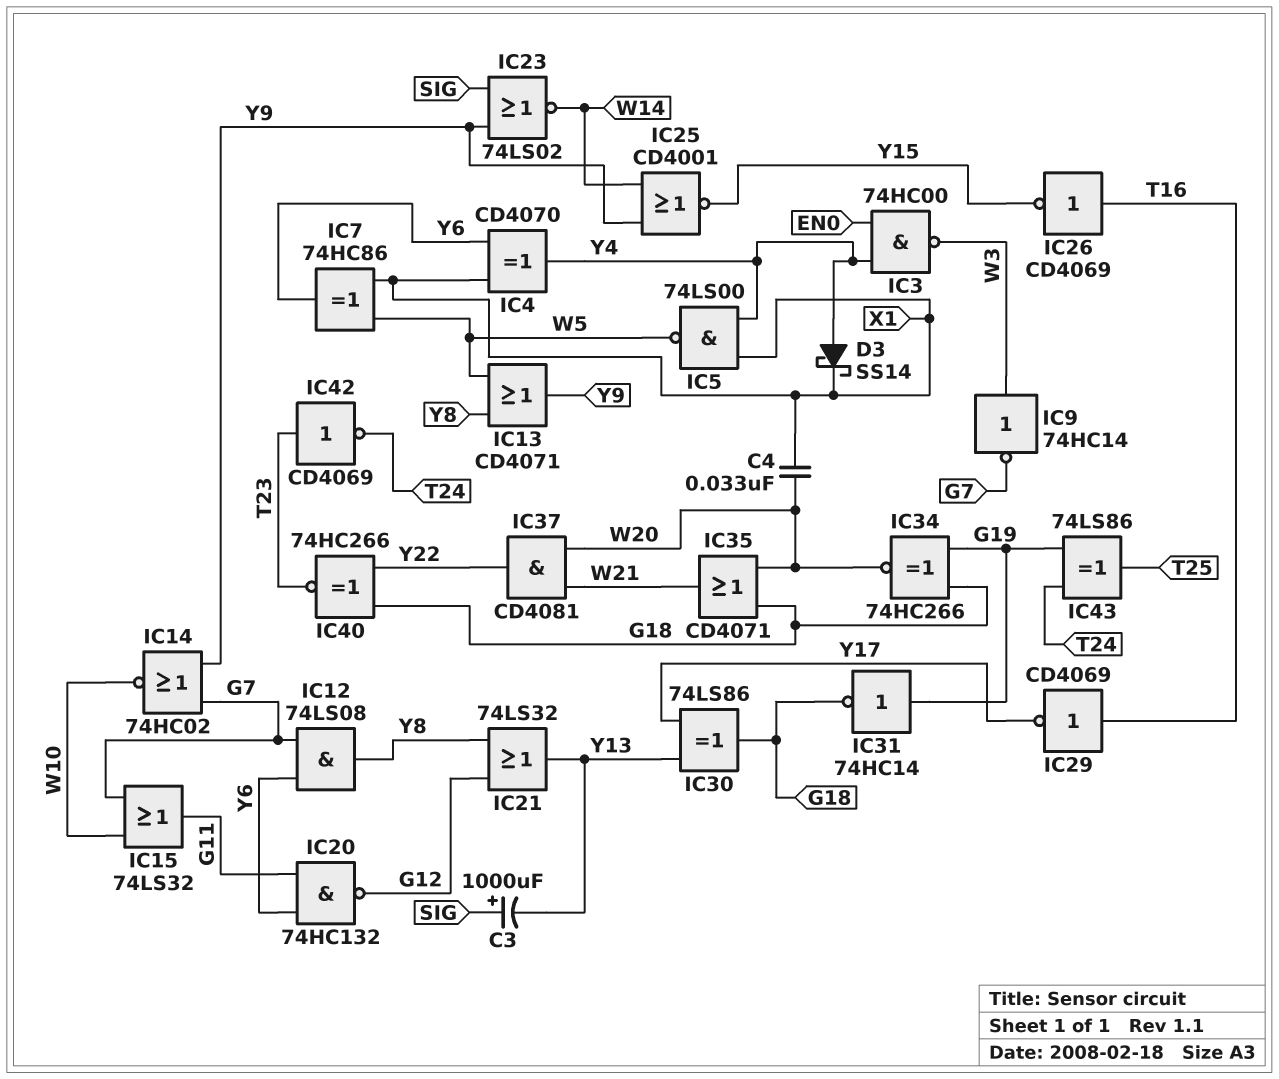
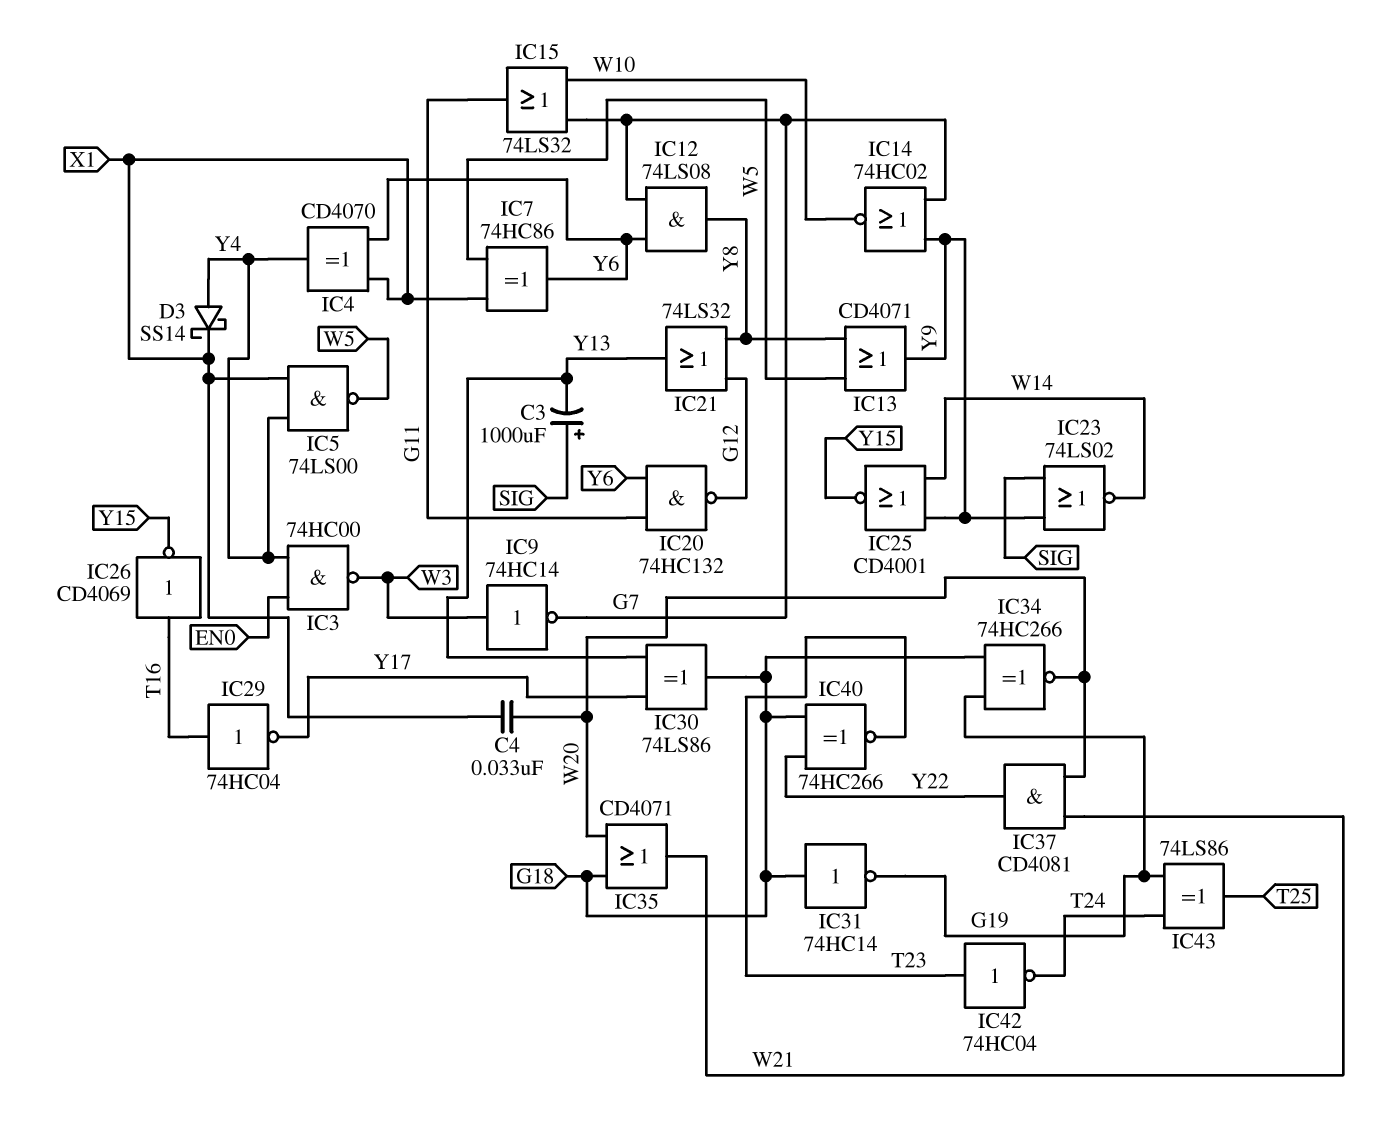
IC29: NOT CD4069 (in T16, out Y17) -> NOT 74HC04 (in T16, out Y17)
IC31: NOT 74HC14 (in G19, out G18) -> NOT 74HC14 (in G18, out G19)
IC42: NOT CD4069 (in T23, out T24) -> NOT 74HC04 (in T23, out T24)

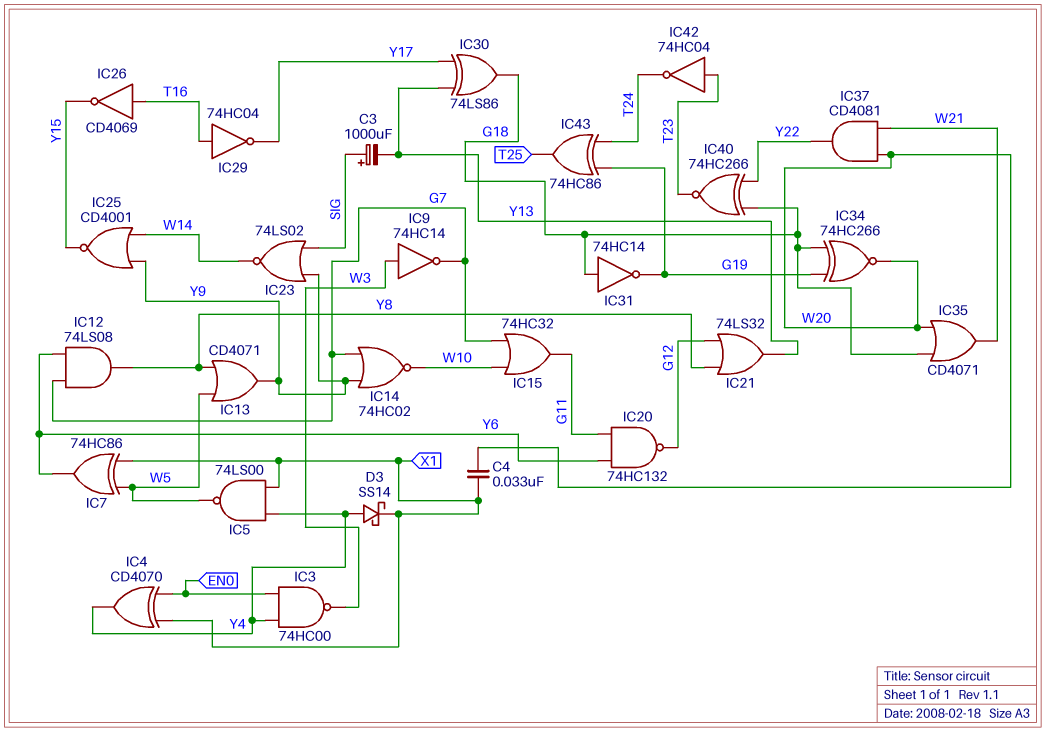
IC4: XOR CD4070 (in X1, in Y6, out Y4) -> XOR CD4070 (in EN0, in X1, out Y4)
IC15: OR 74LS32 (in G7, in W10, out G11) -> OR 74HC32 (in G7, in W10, out G11)
IC43: XOR 74LS86 (in G19, in T24, out T25) -> XOR 74HC86 (in G19, in T24, out T25)

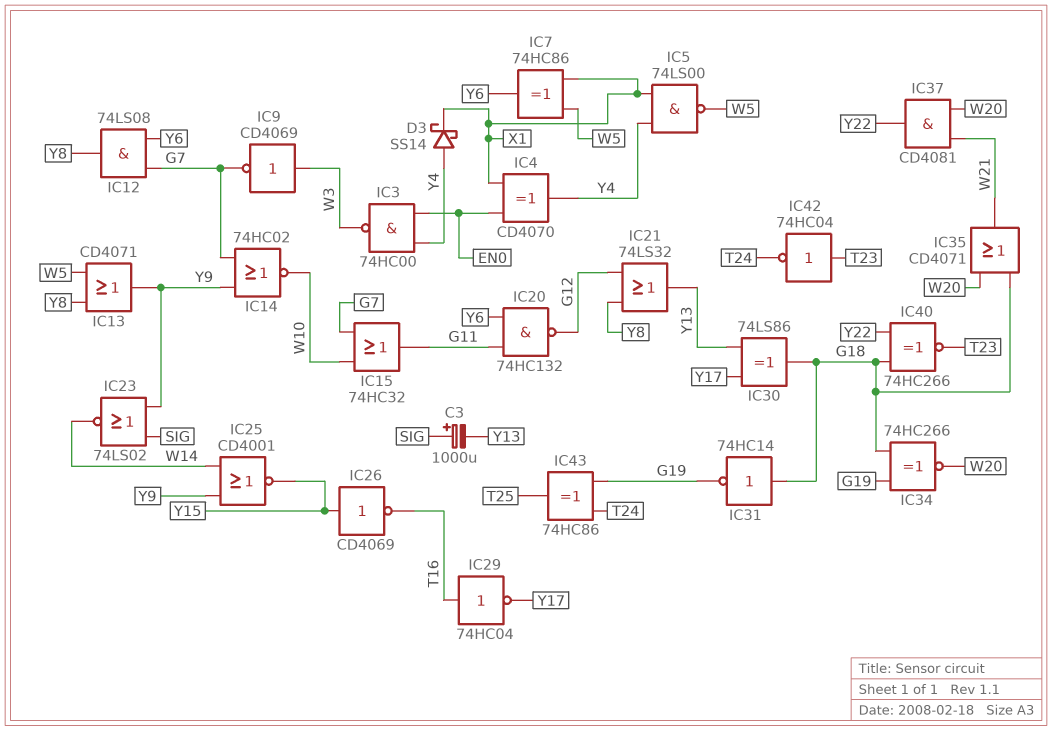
C4: 33nF (W20, X1) -> none
IC9: NOT 74HC14 (in W3, out G7) -> NOT CD4069 (in W3, out G7)
IC26: NOT CD4069 (in T16, out Y15) -> NOT CD4069 (in Y15, out T16)

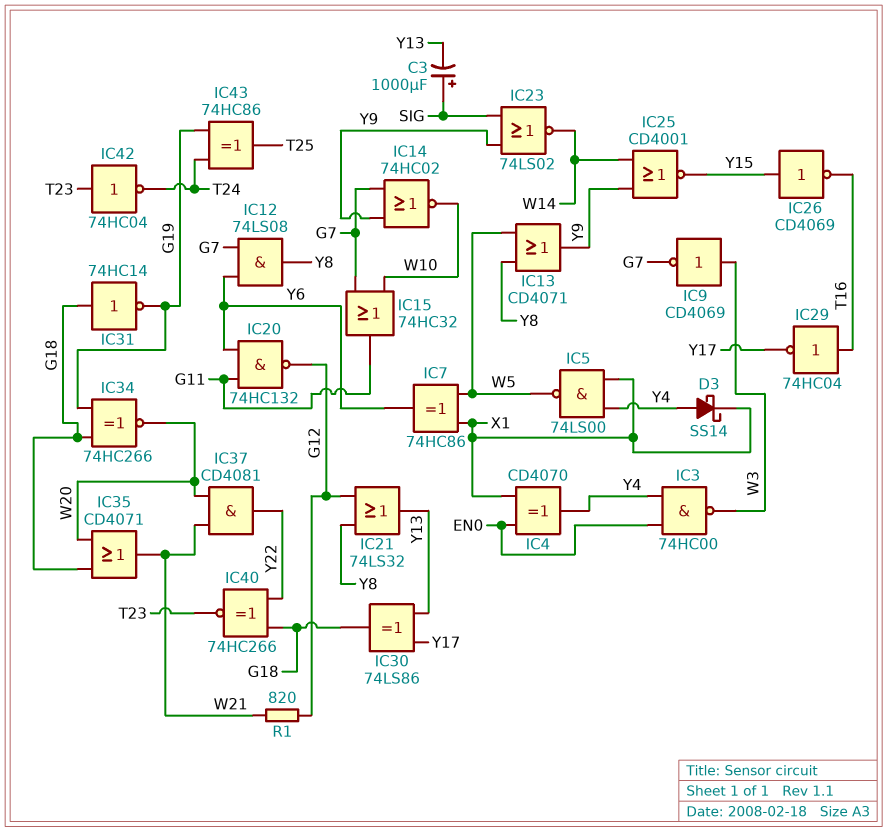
R1: none -> 820 (G12, W21)

